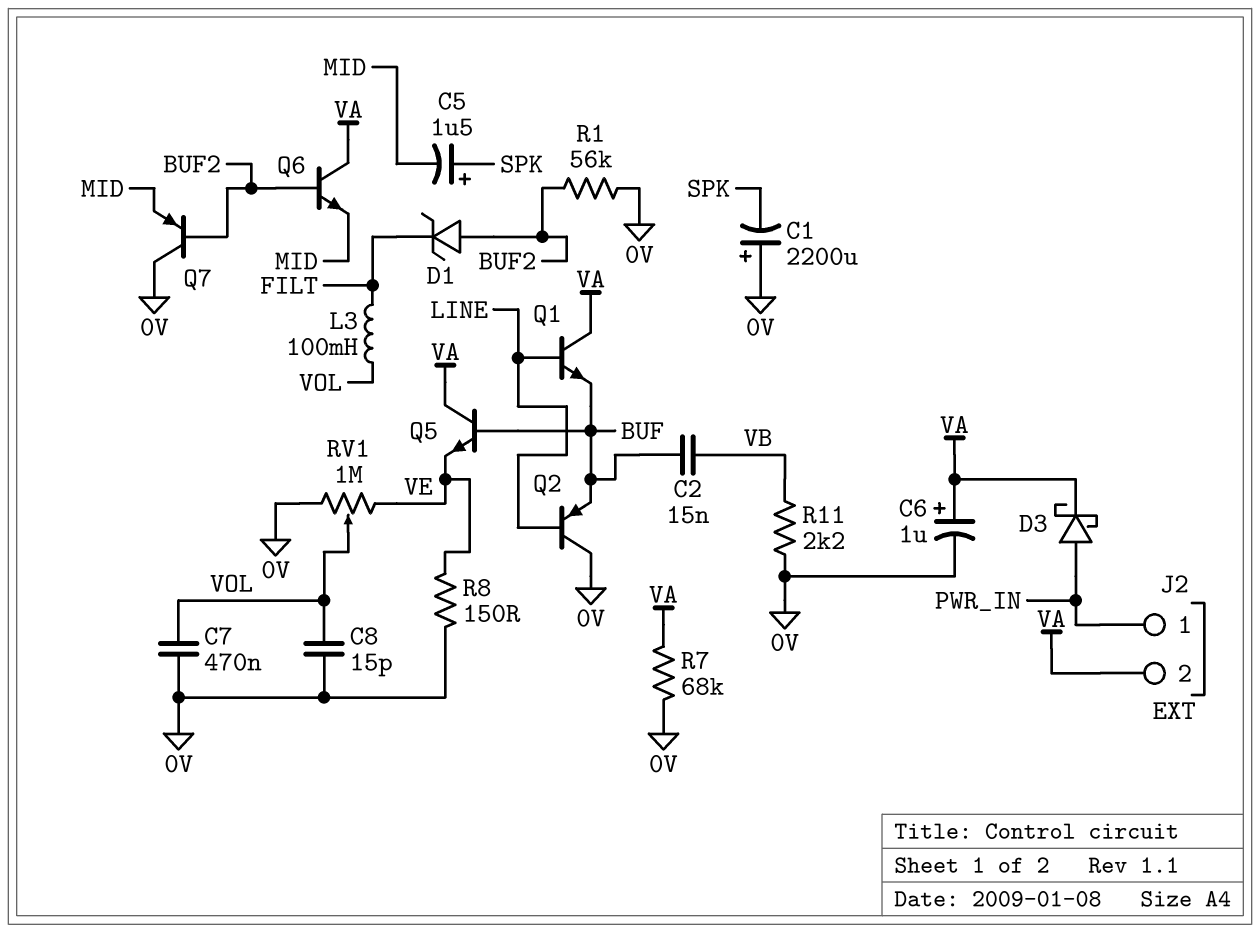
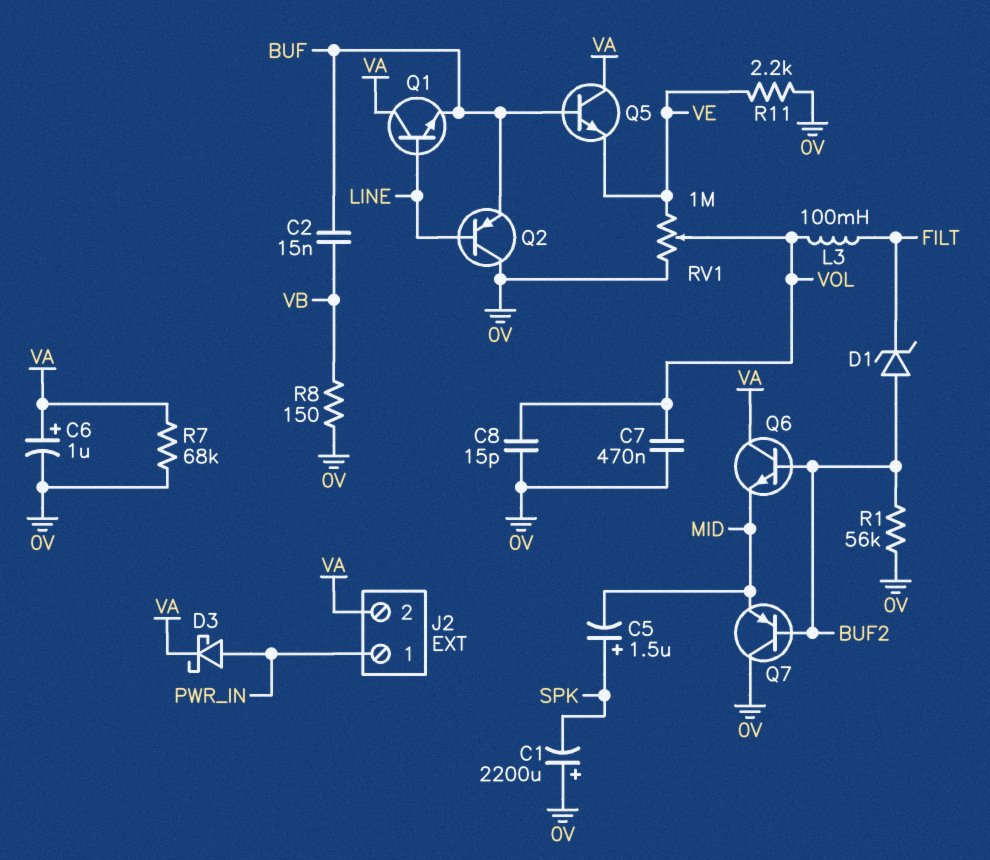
R8: 150 (0V, VE) -> 150 (0V, VB)
R11: 2.2k (0V, VB) -> 2.2k (0V, VE)

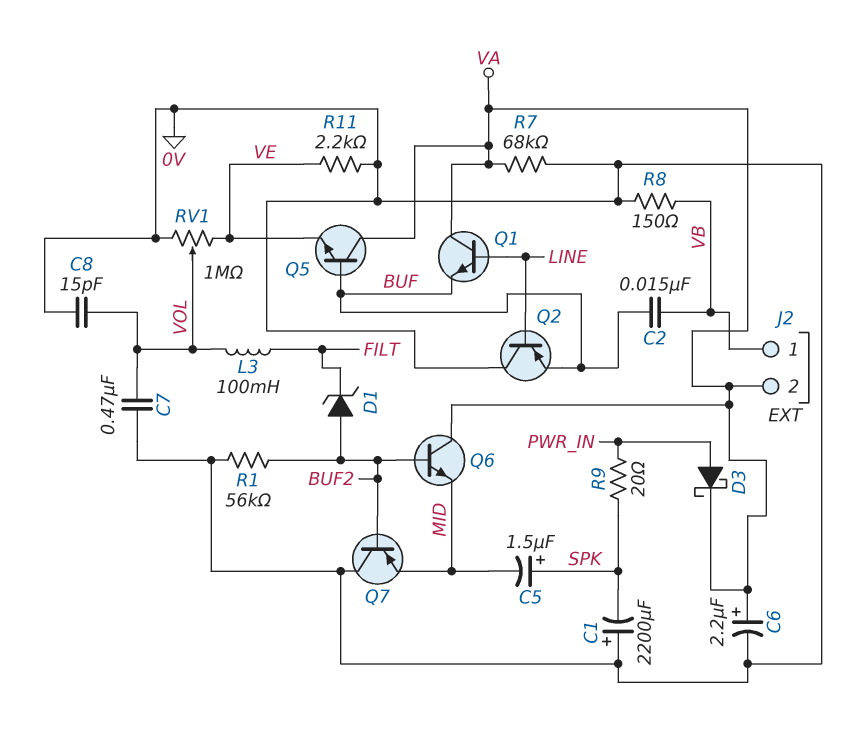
C6: 1uF (plus VA, minus 0V) -> 2.2uF (plus VA, minus 0V)
J2 pin 1: PWR_IN -> VB
R9: none -> 20 (PWR_IN, SPK)

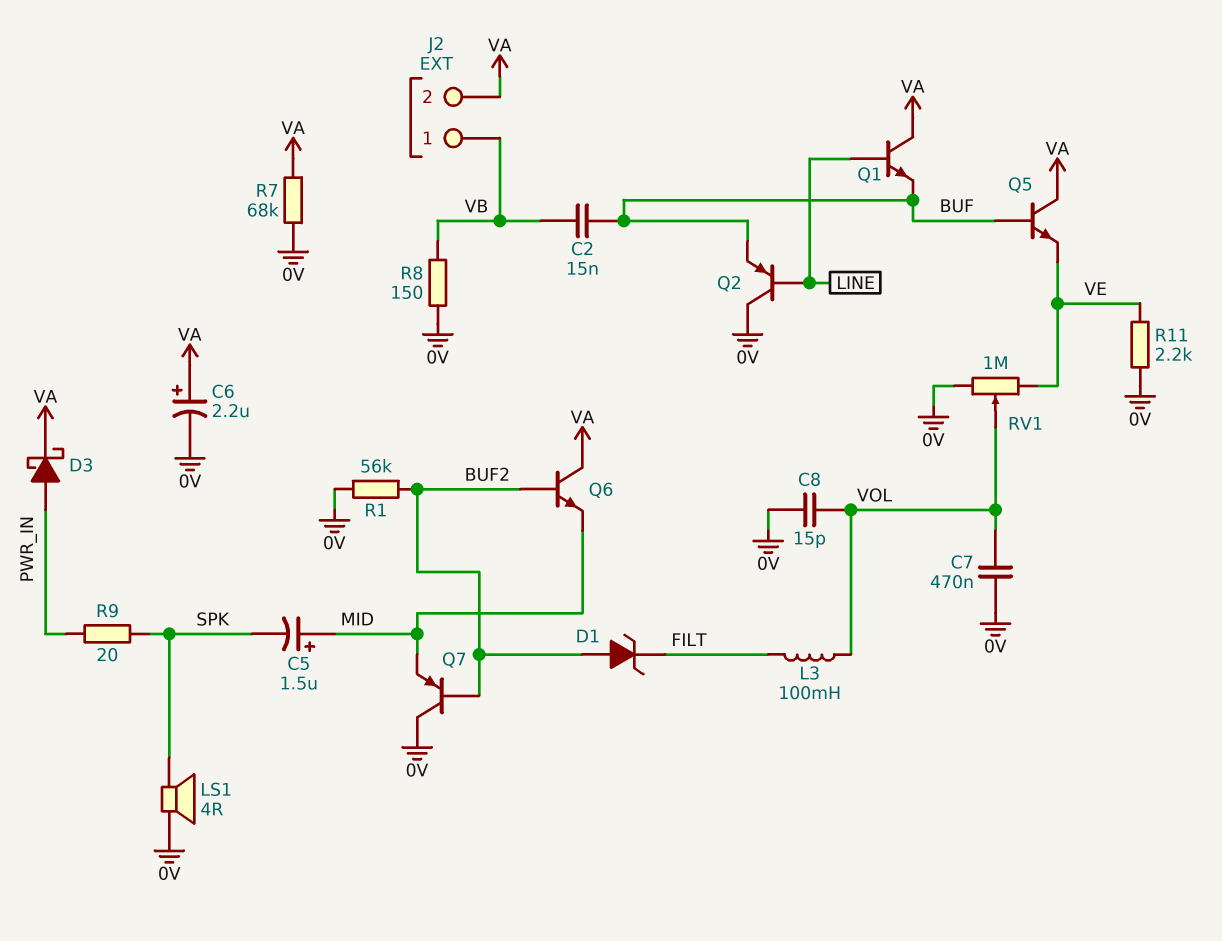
C1: 2200uF (plus 0V, minus SPK) -> none
C5: 1.5uF (plus SPK, minus MID) -> 1.5uF (plus MID, minus SPK)
LS1: none -> speaker 4R (0V, SPK)

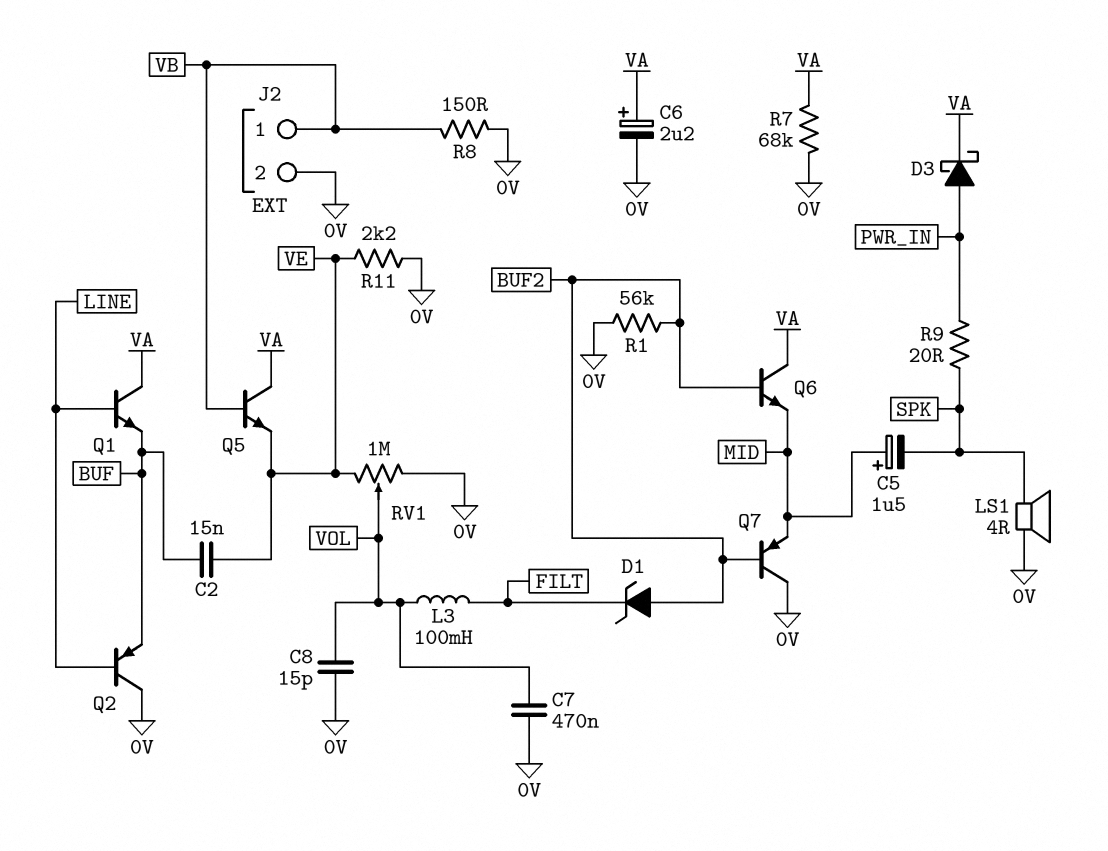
C2: 15nF (BUF, VB) -> 15nF (BUF, VE)
J2 pin 2: VA -> 0V
Q5: NPN (B BUF, C VA, E VE) -> NPN (B VB, C VA, E VE)

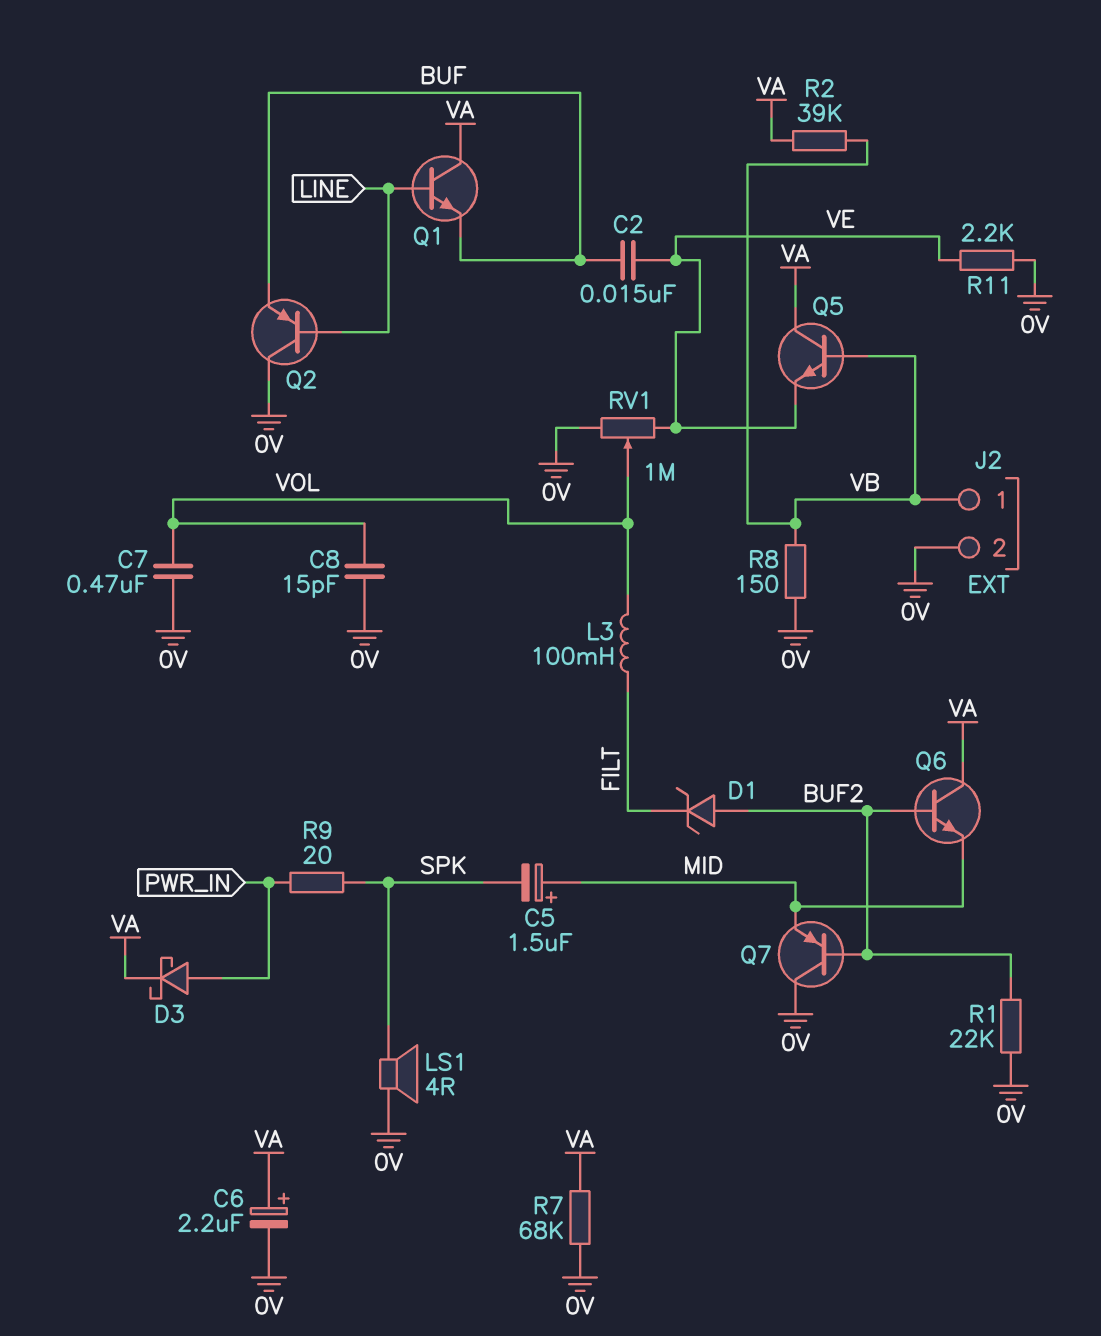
R1: 56k (0V, BUF2) -> 22k (0V, BUF2)
R2: none -> 39k (VA, VB)

